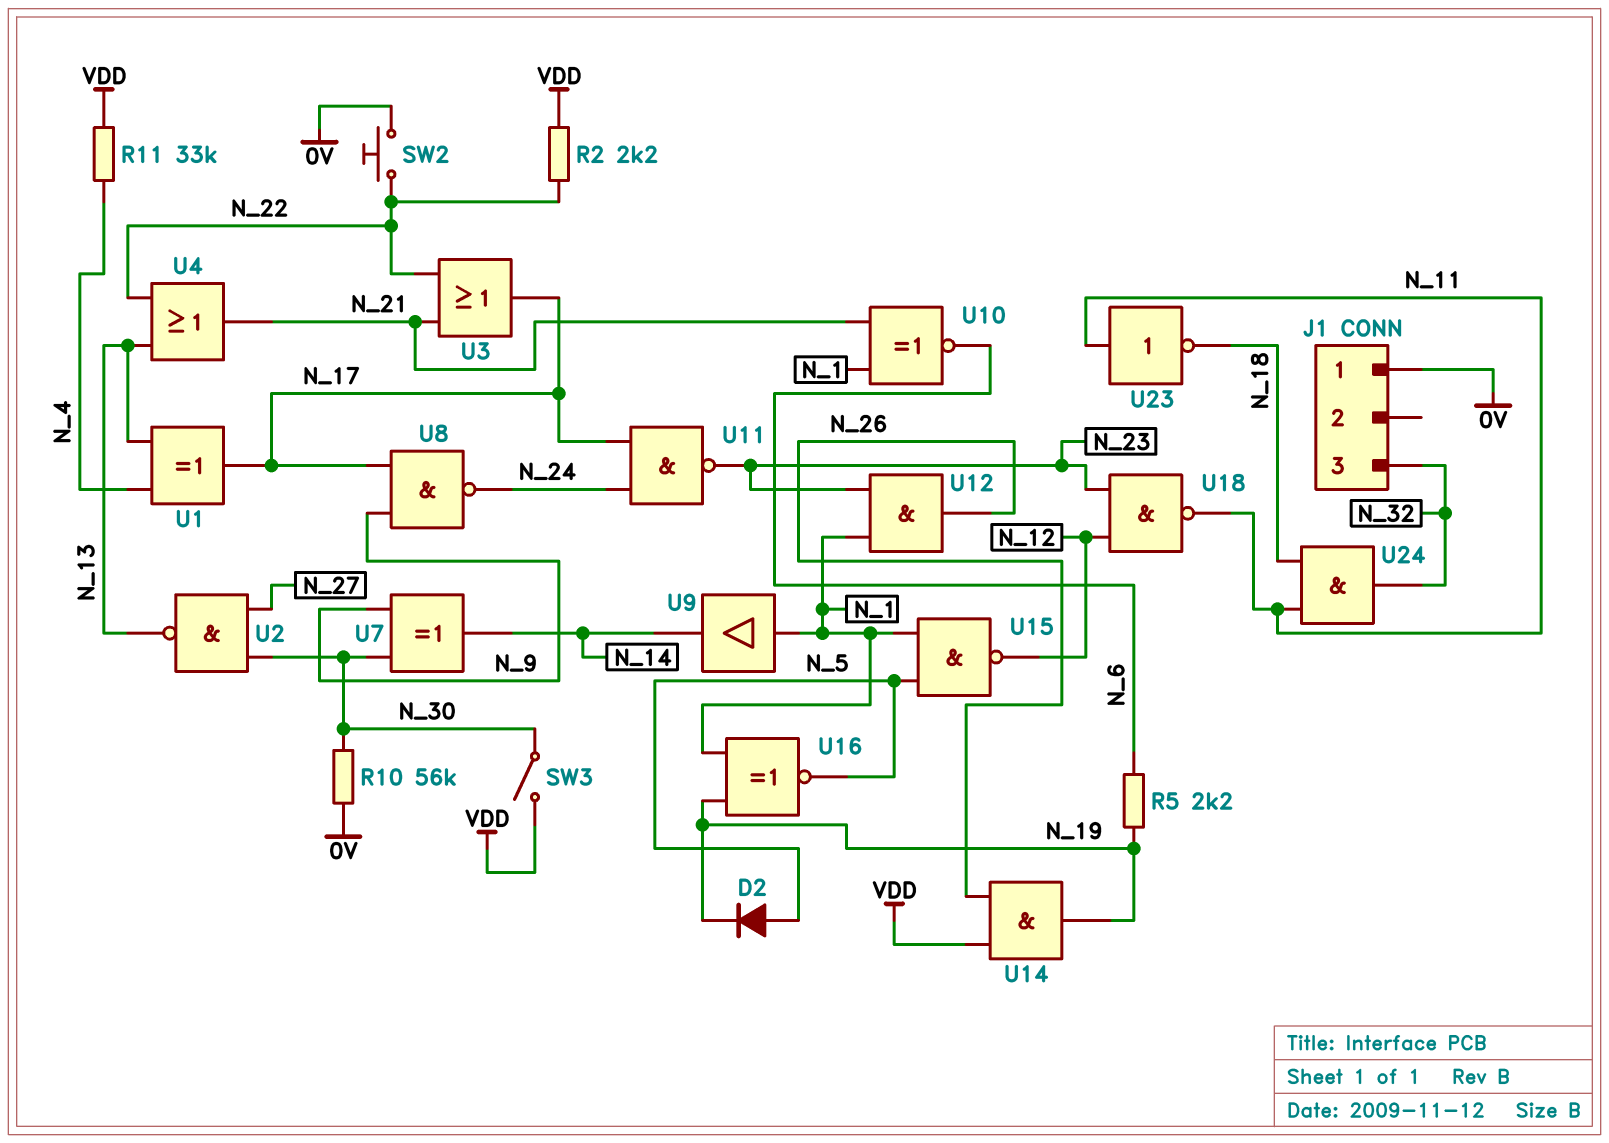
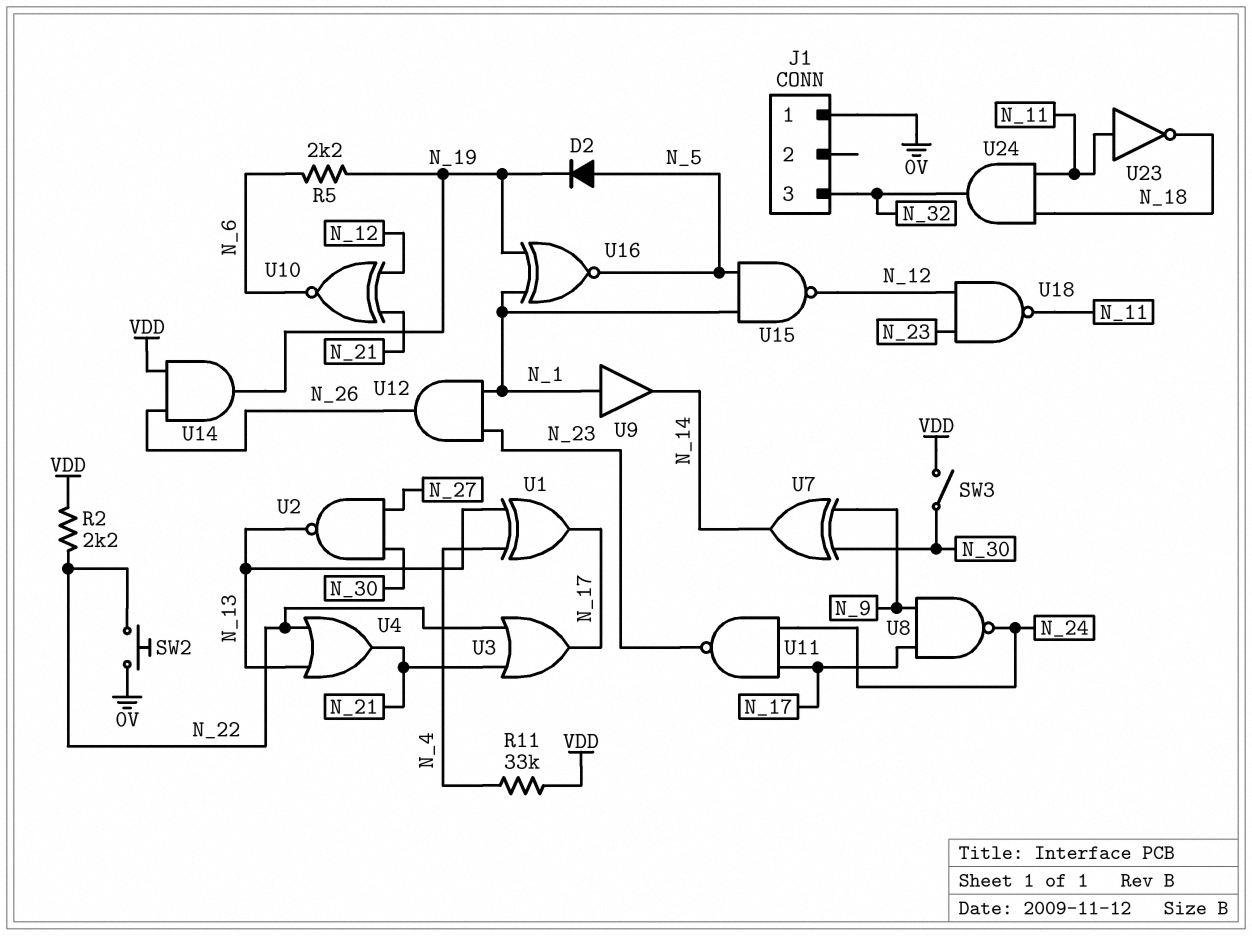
R10: 56k (0V, N_30) -> none
U10: XNOR (in N_1, in N_21, out N_6) -> XNOR (in N_12, in N_21, out N_6)

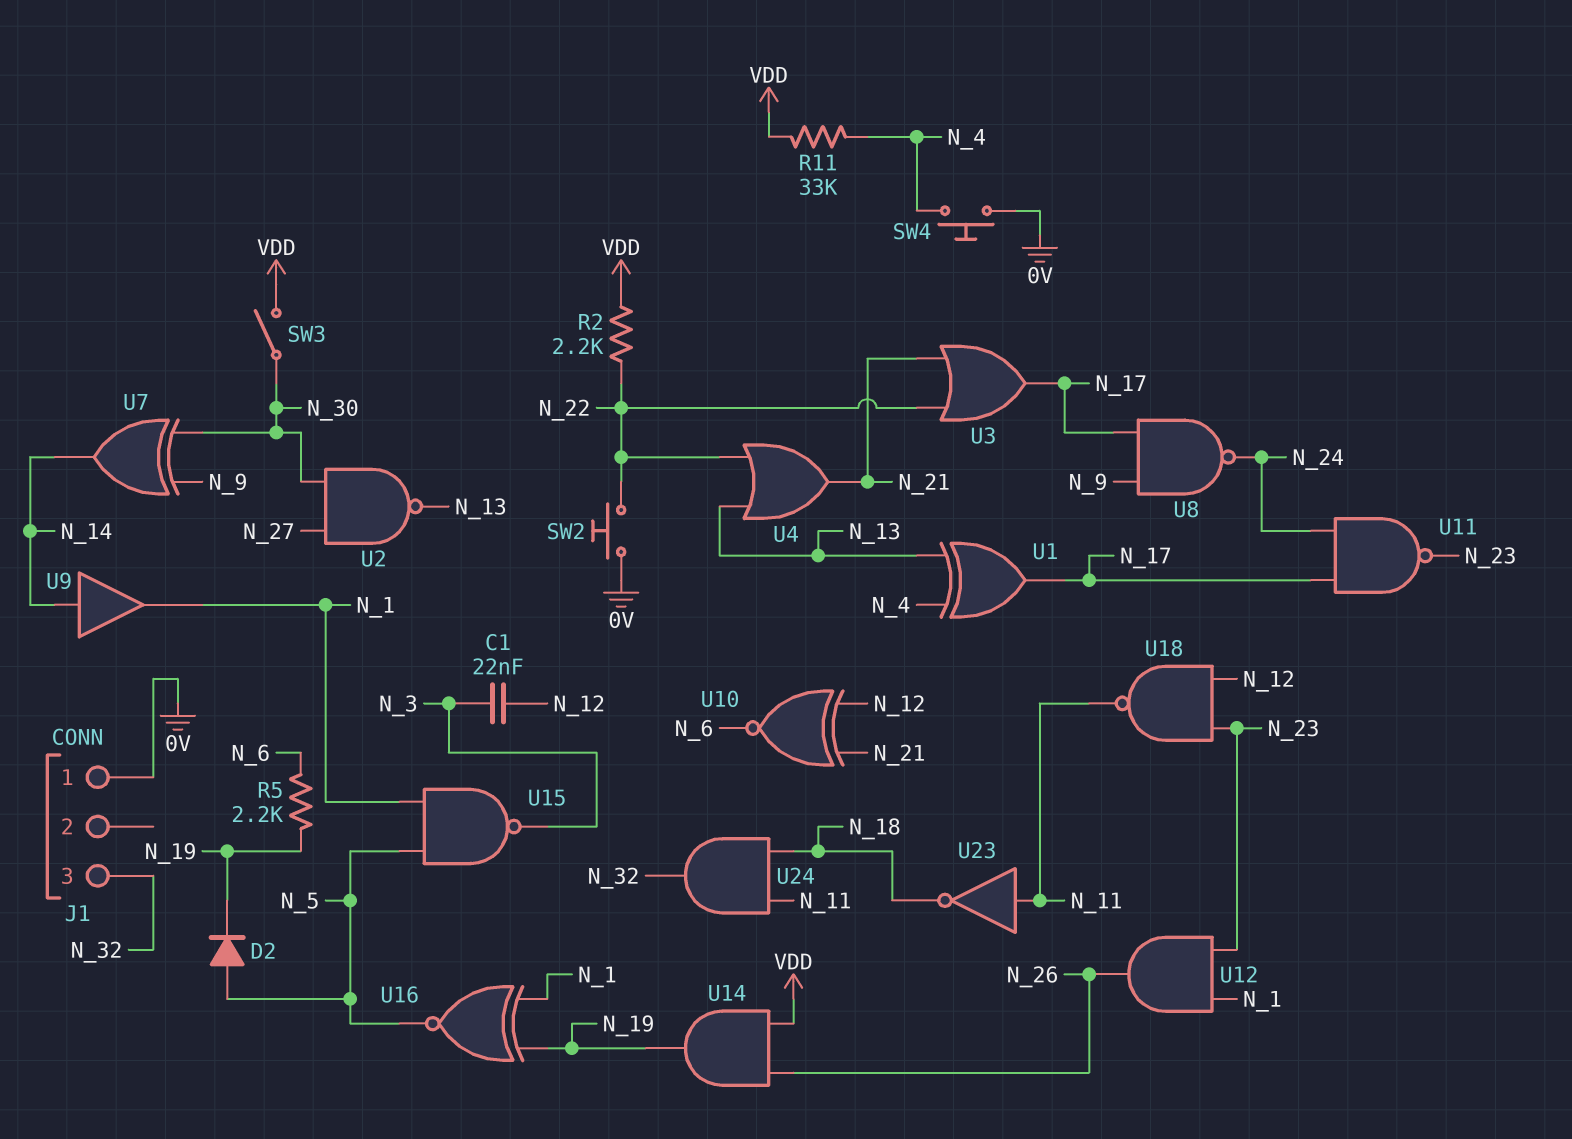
C1: none -> 22nF (N_3, N_12)
SW4: none -> button (0V, N_4)
U9: buffer (in N_1, out N_14) -> buffer (in N_14, out N_1)
U15: NAND (in N_1, in N_5, out N_12) -> NAND (in N_1, in N_5, out N_3)

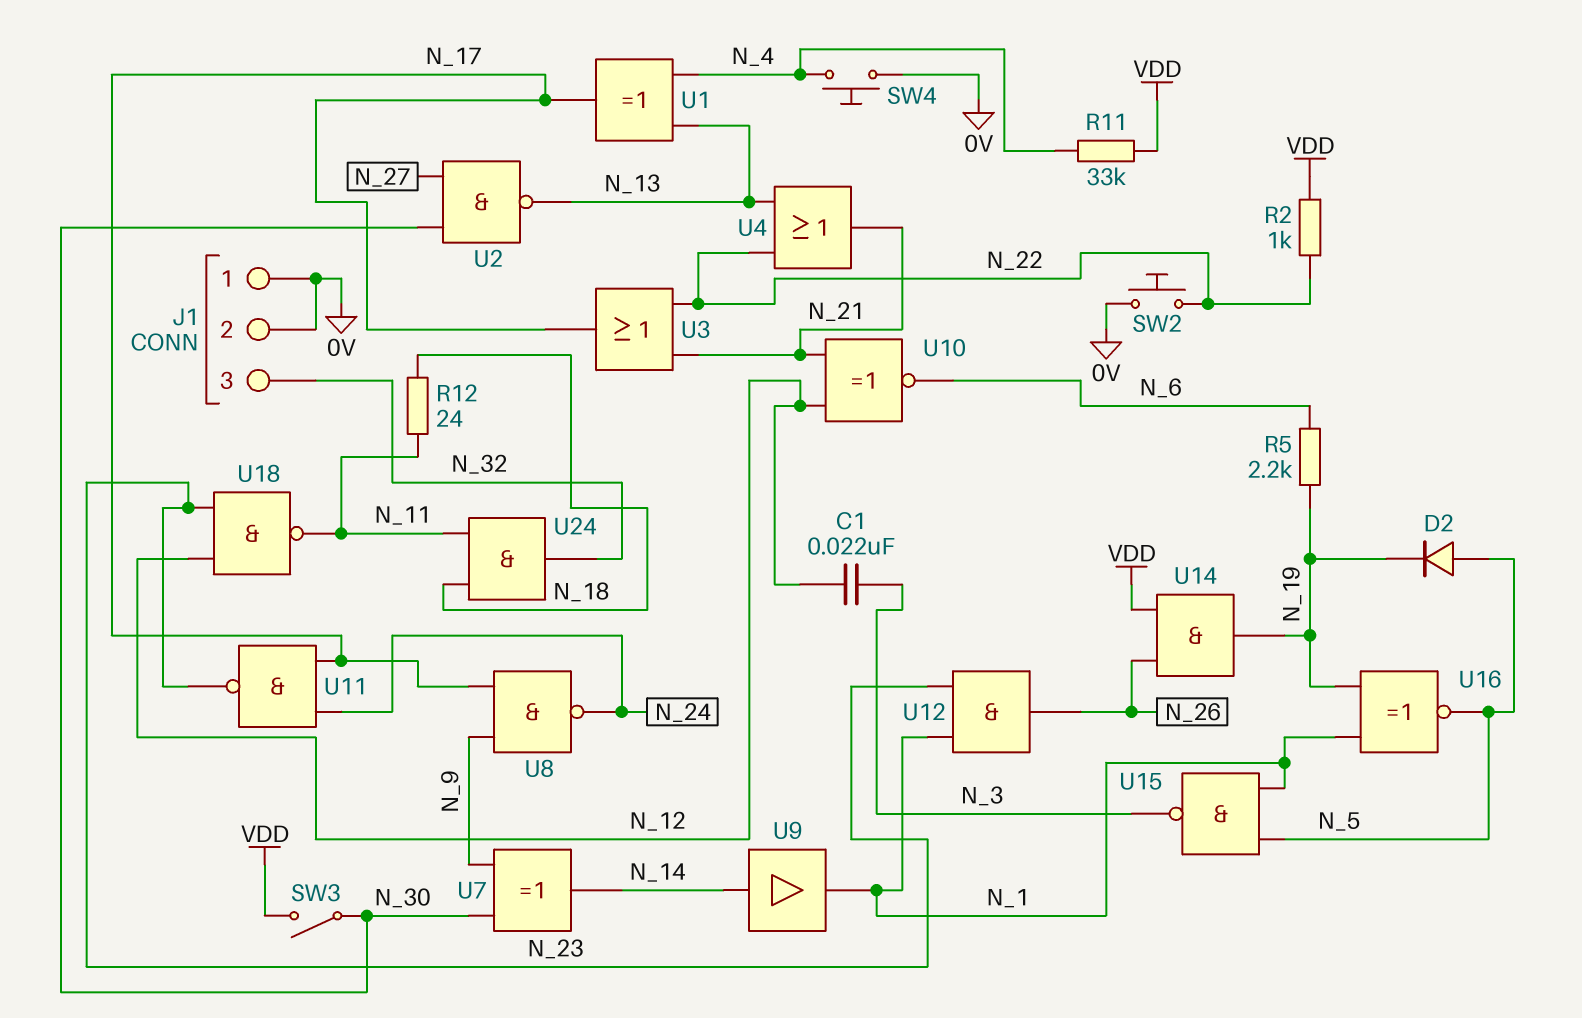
J1 pin 2: none -> 0V
R2: 2.2k (N_22, VDD) -> 1k (N_22, VDD)
R12: none -> 24 (N_11, N_18)
U23: NOT (in N_11, out N_18) -> none

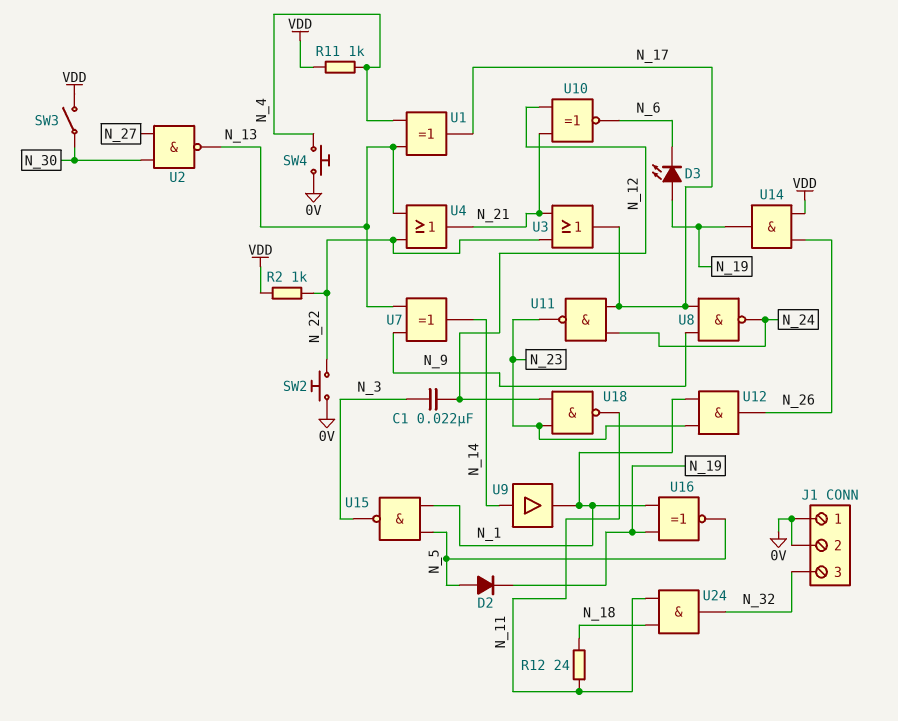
D3: none -> LED (A N_19, K N_6)
R5: 2.2k (N_6, N_19) -> none
R11: 33k (N_4, VDD) -> 1k (N_4, VDD)
U7: XOR (in N_9, in N_30, out N_14) -> XOR (in N_9, in N_13, out N_14)

